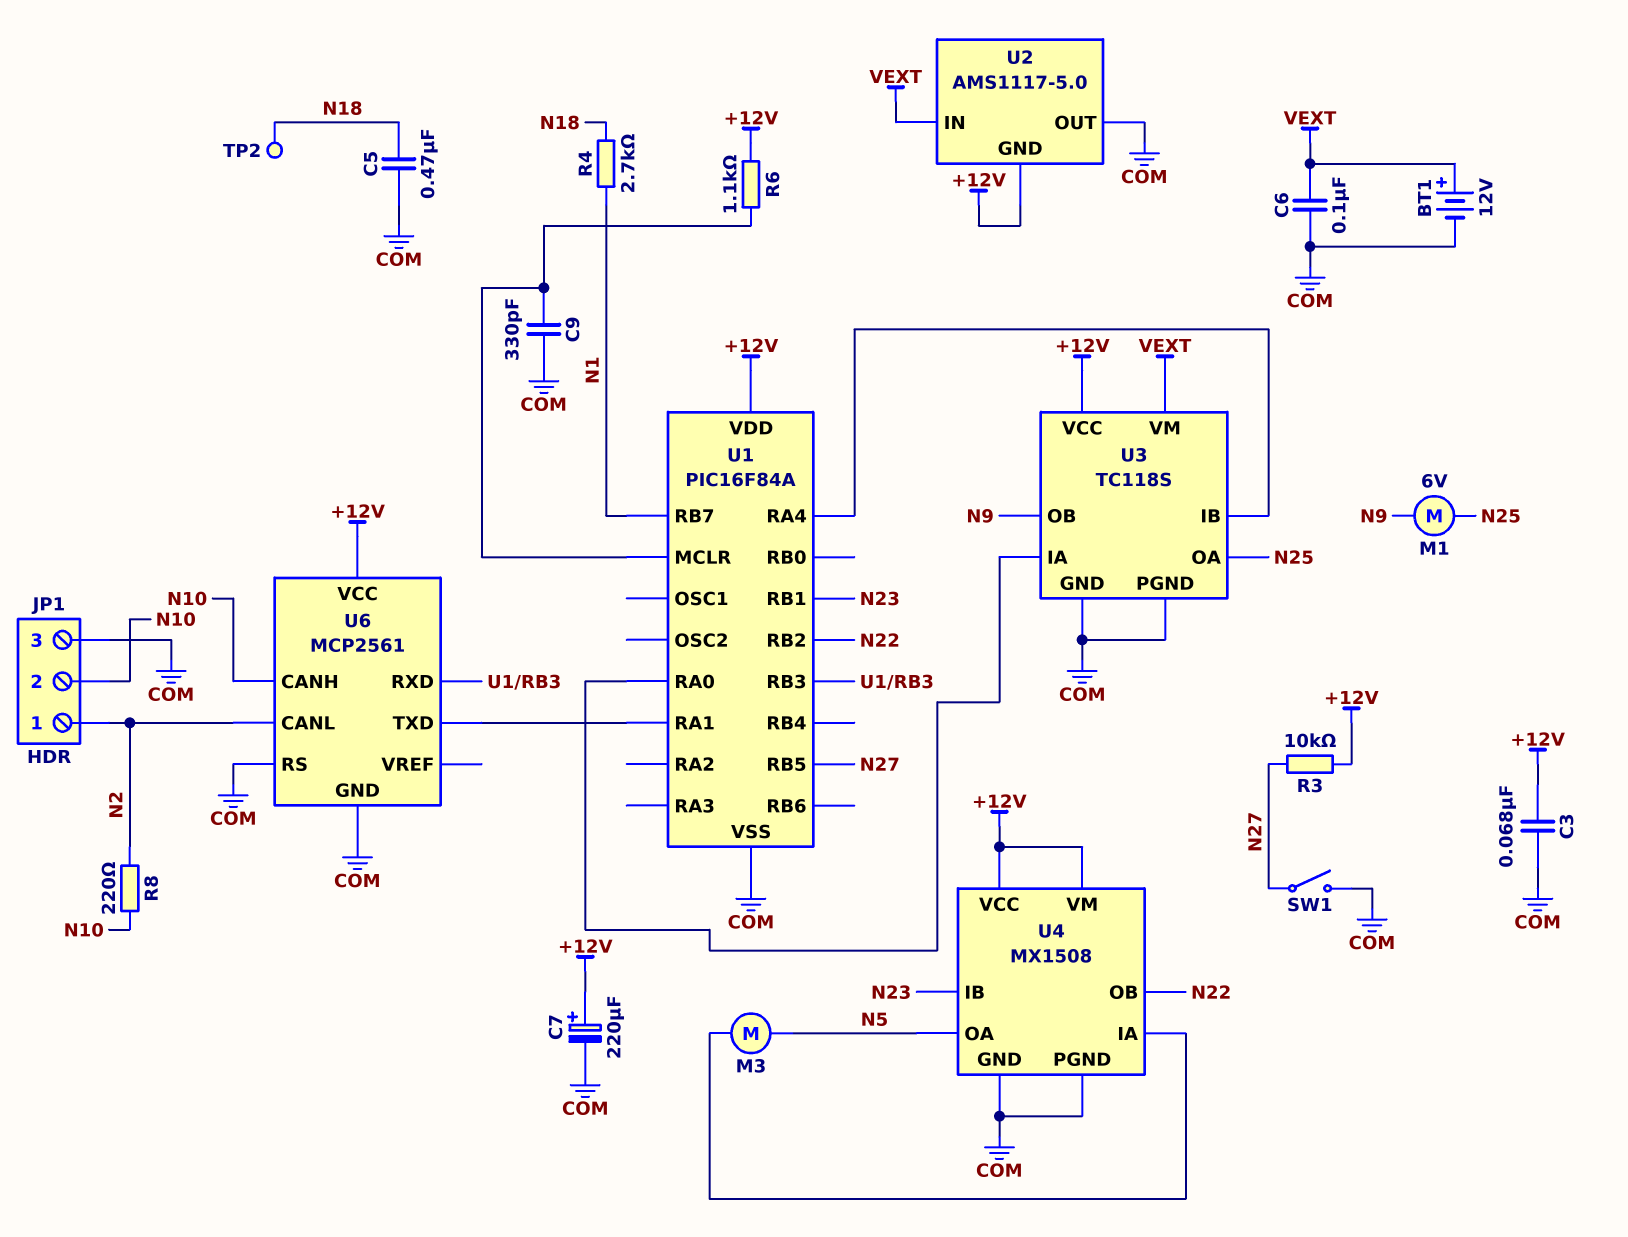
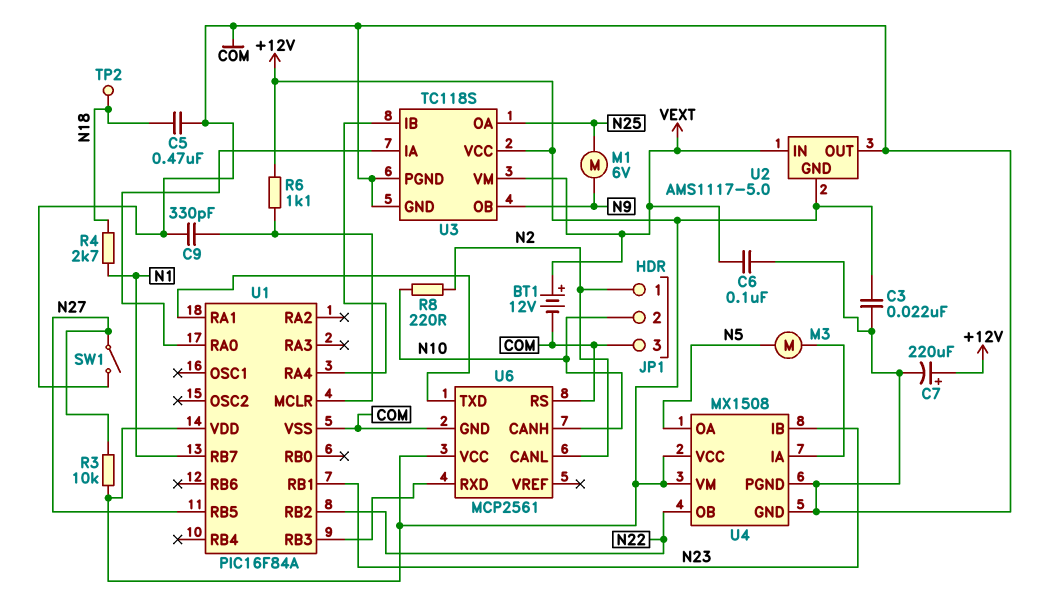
C3: 68nF (+12V, COM) -> 22nF (+12V, COM)

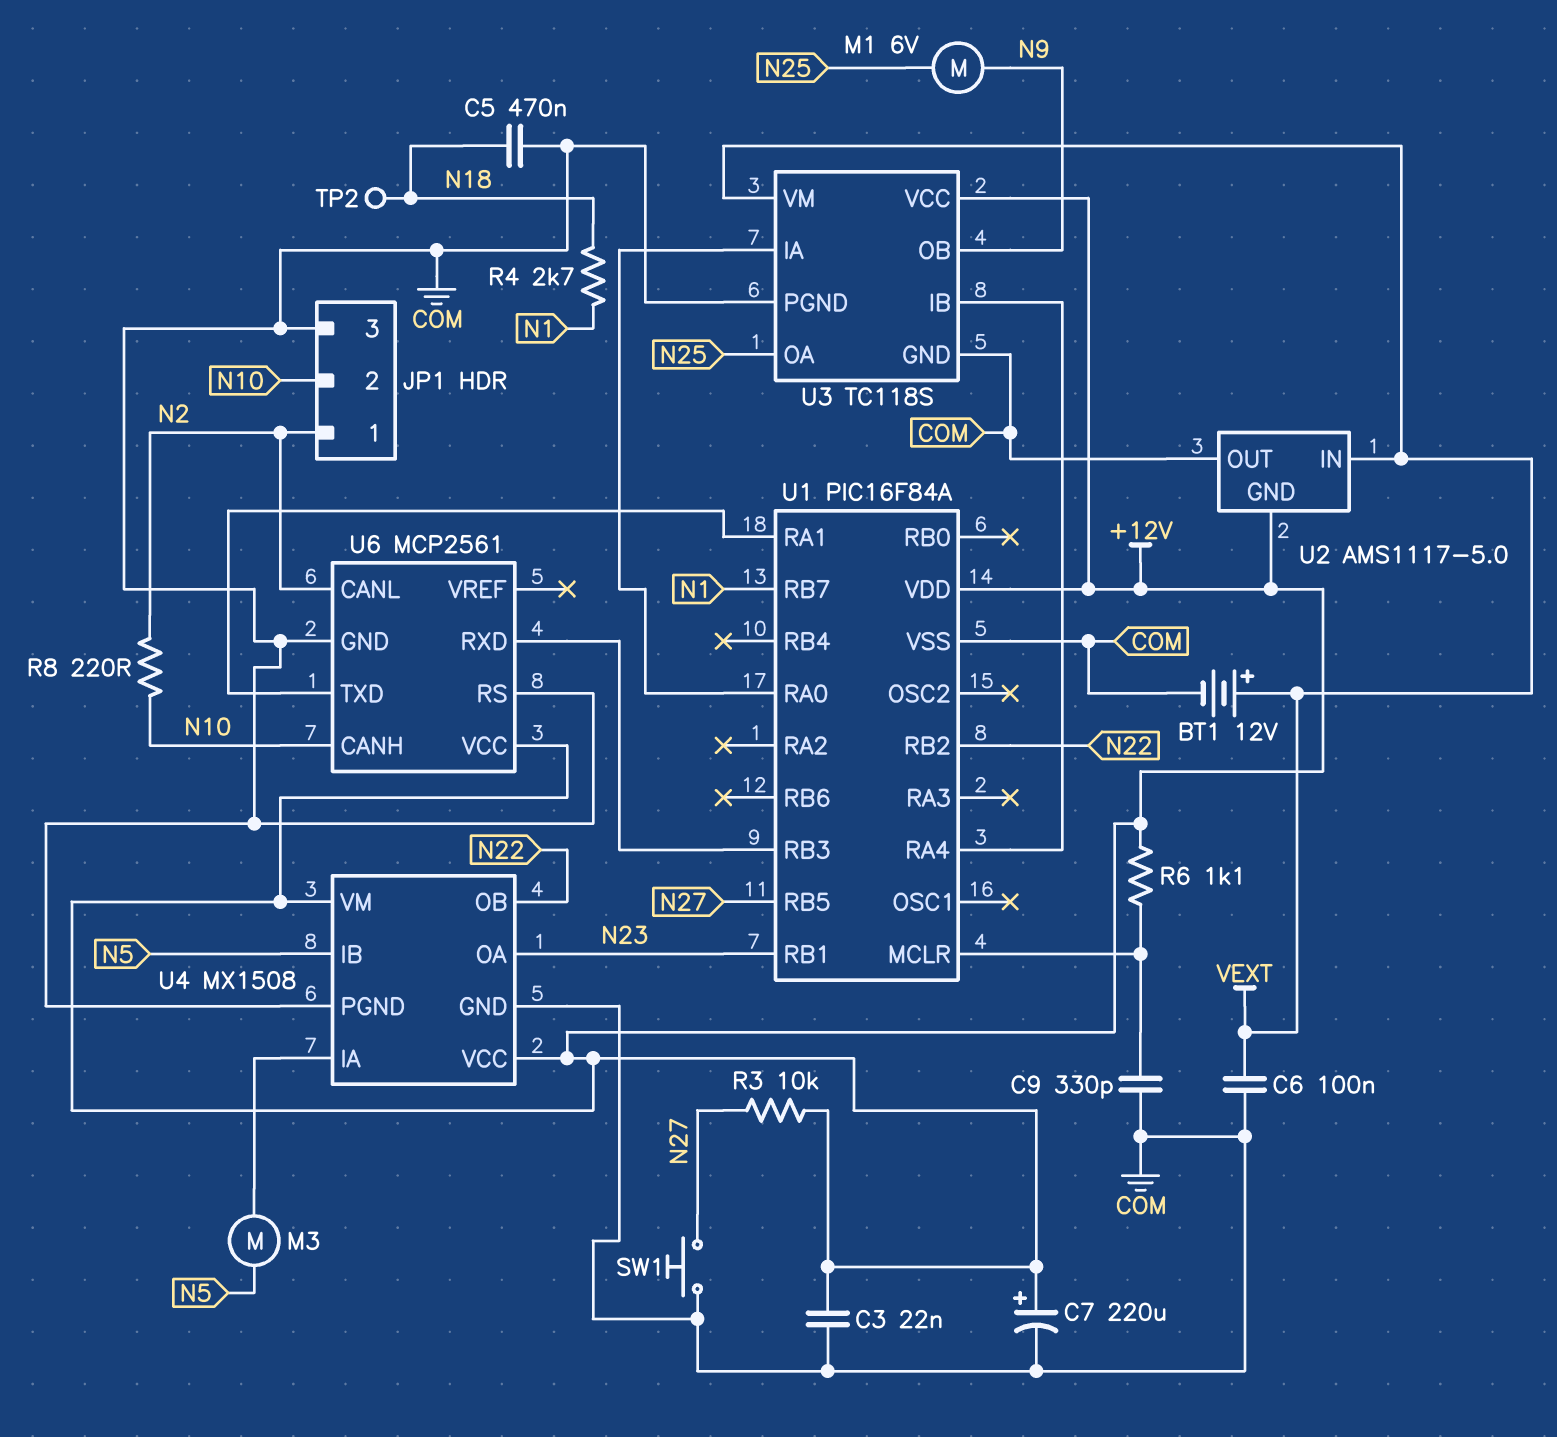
SW1: switch (COM, N27) -> button (COM, N27)
U4 pin IB: N23 -> N5
U4 pin OA: N5 -> N23

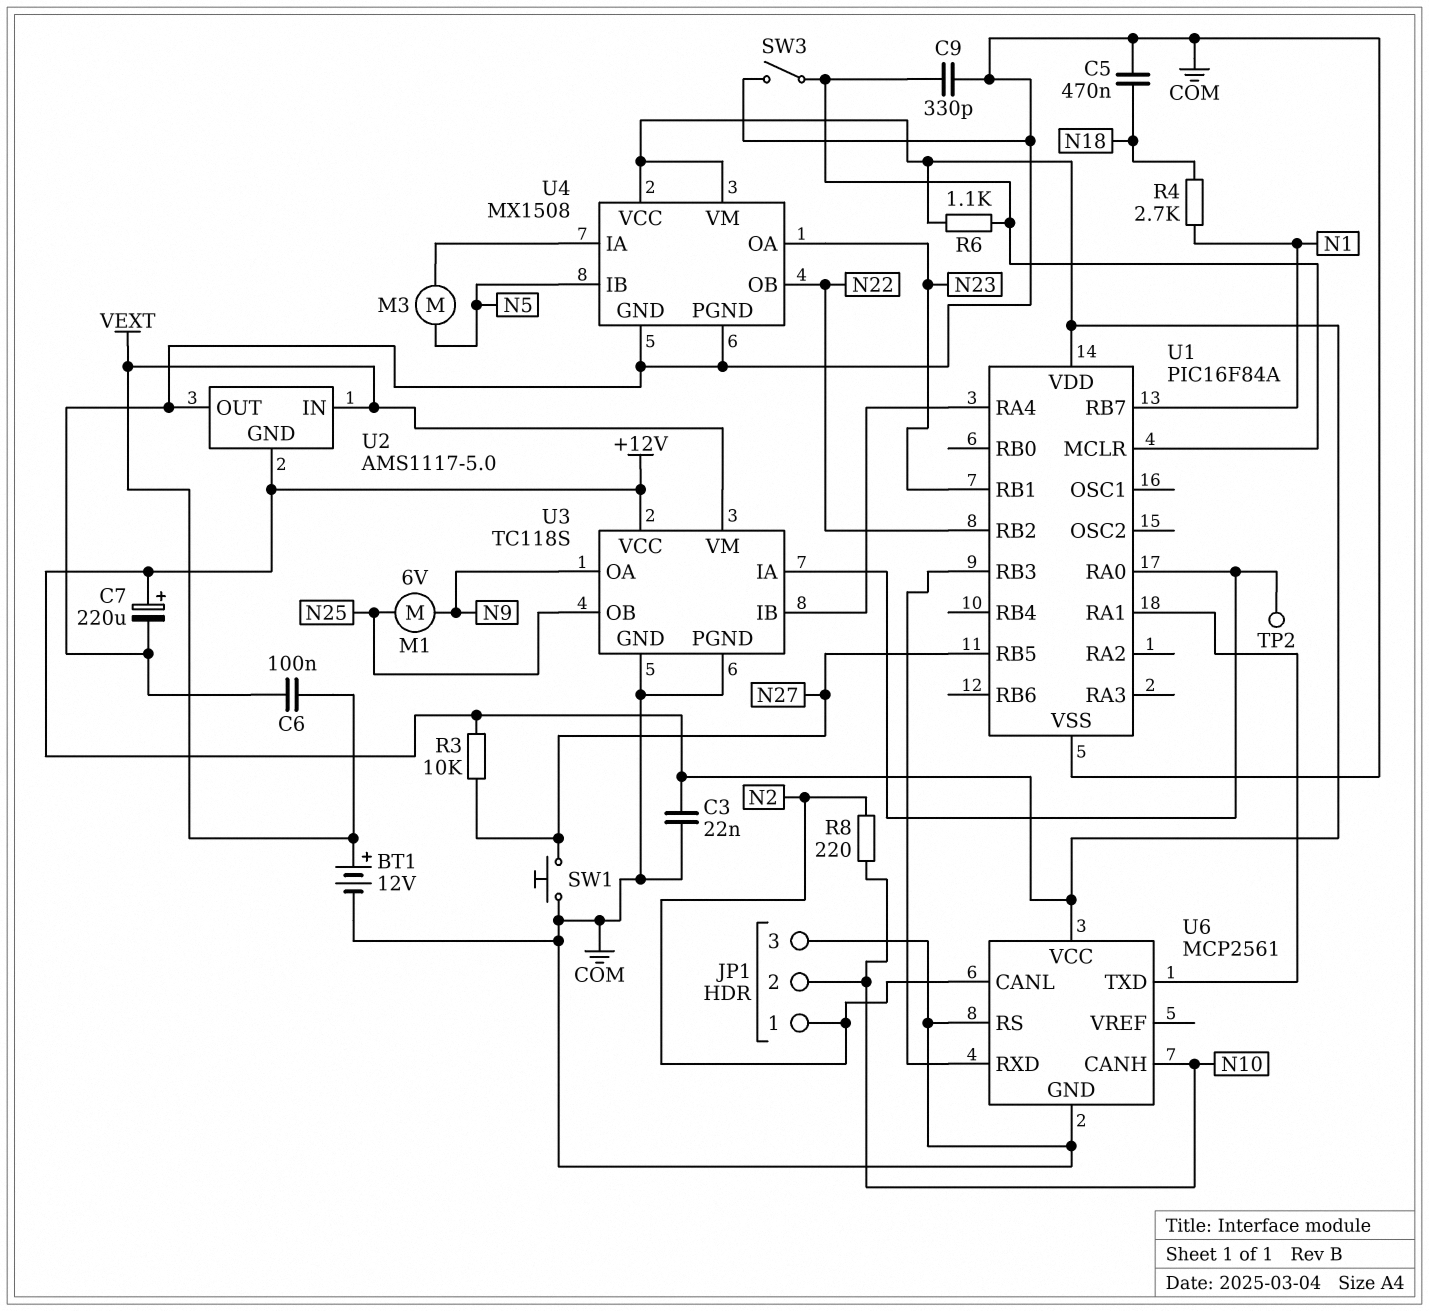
SW3: none -> switch (COM, U1/MCLR)
TP2: test point (N18) -> test point (U1/RA0)
U3 pin OA: N25 -> N9
U3 pin OB: N9 -> N25

